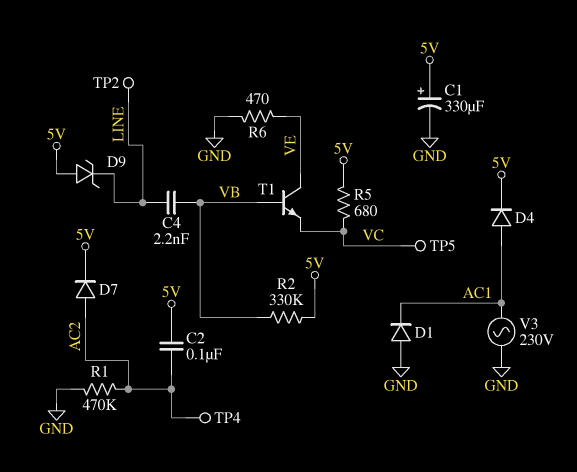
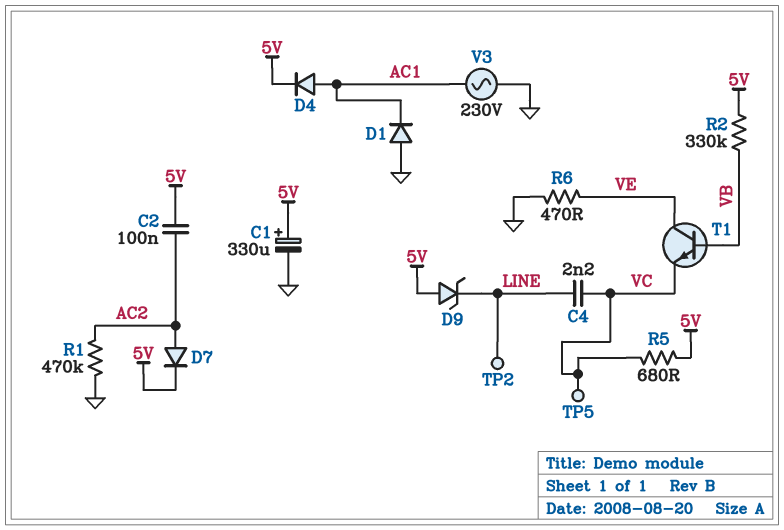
C4: 2.2nF (LINE, VB) -> 2.2nF (LINE, VC)
TP4: test point (AC2) -> none

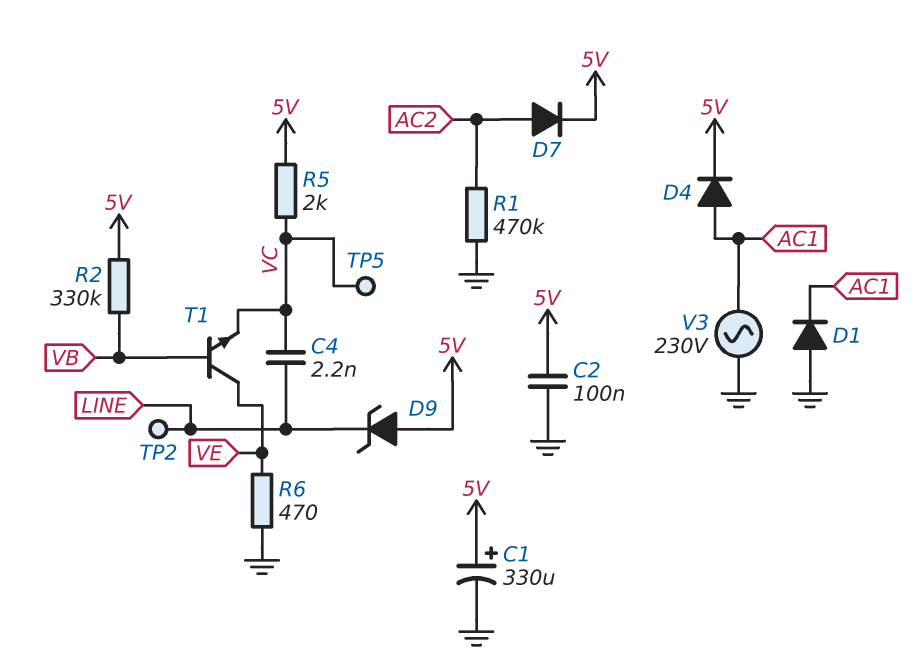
C2: 100nF (5V, AC2) -> 100nF (5V, GND)
R5: 680 (5V, VC) -> 2k (5V, VC)

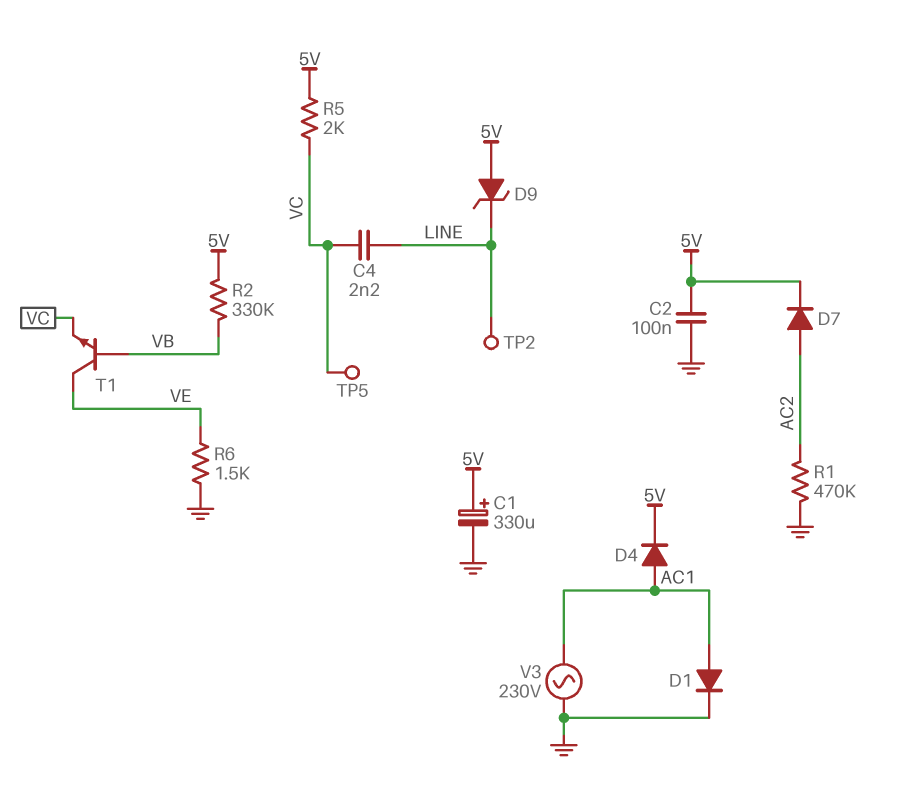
D1: diode (A GND, K AC1) -> diode (A AC1, K GND)
R6: 470 (GND, VE) -> 1.5k (GND, VE)

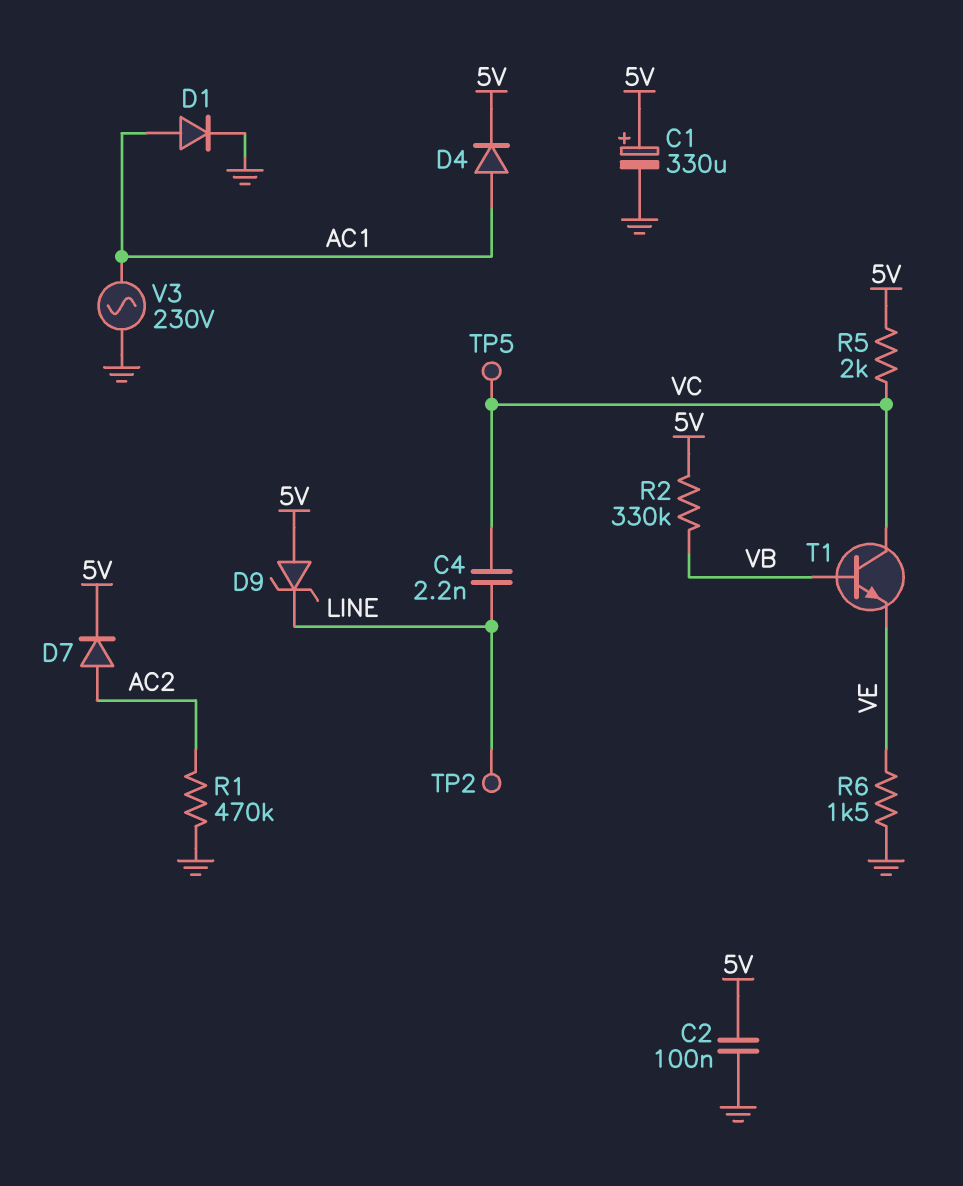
T1: NPN (B VB, C VE, E VC) -> NPN (B VB, C VC, E VE)

